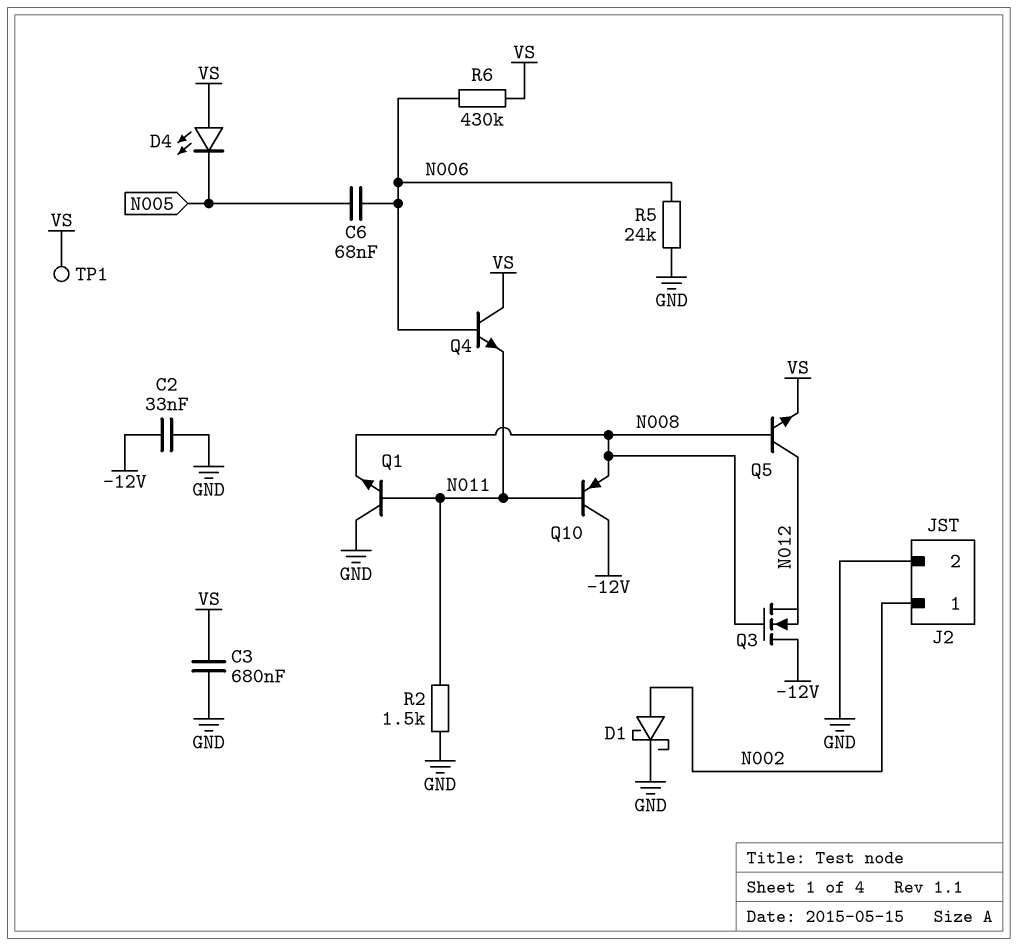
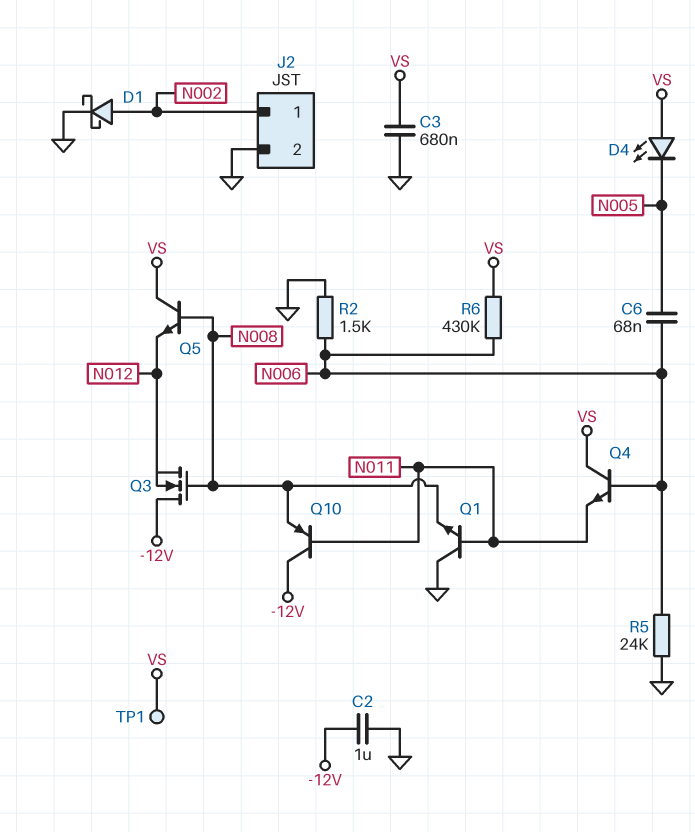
C2: 33nF (-12V, GND) -> 1uF (-12V, GND)
Q5: NPN (B N008, C N012, E VS) -> NPN (B N008, C VS, E N012)
R2: 1.5k (GND, N011) -> 1.5k (GND, N006)

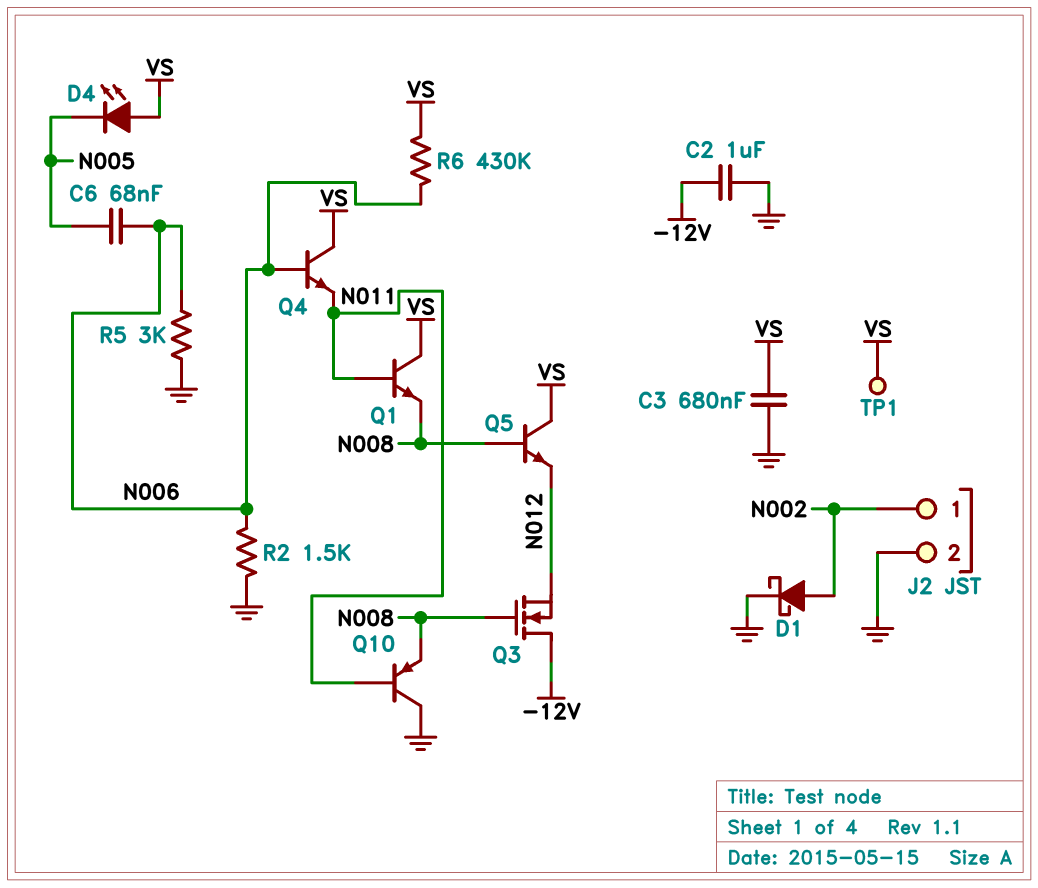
Q1: NPN (B N011, C GND, E N008) -> NPN (B N011, C VS, E N008)
Q10: PNP (B N011, C -12V, E N008) -> PNP (B N011, C GND, E N008)
R5: 24k (GND, N006) -> 3k (GND, N006)

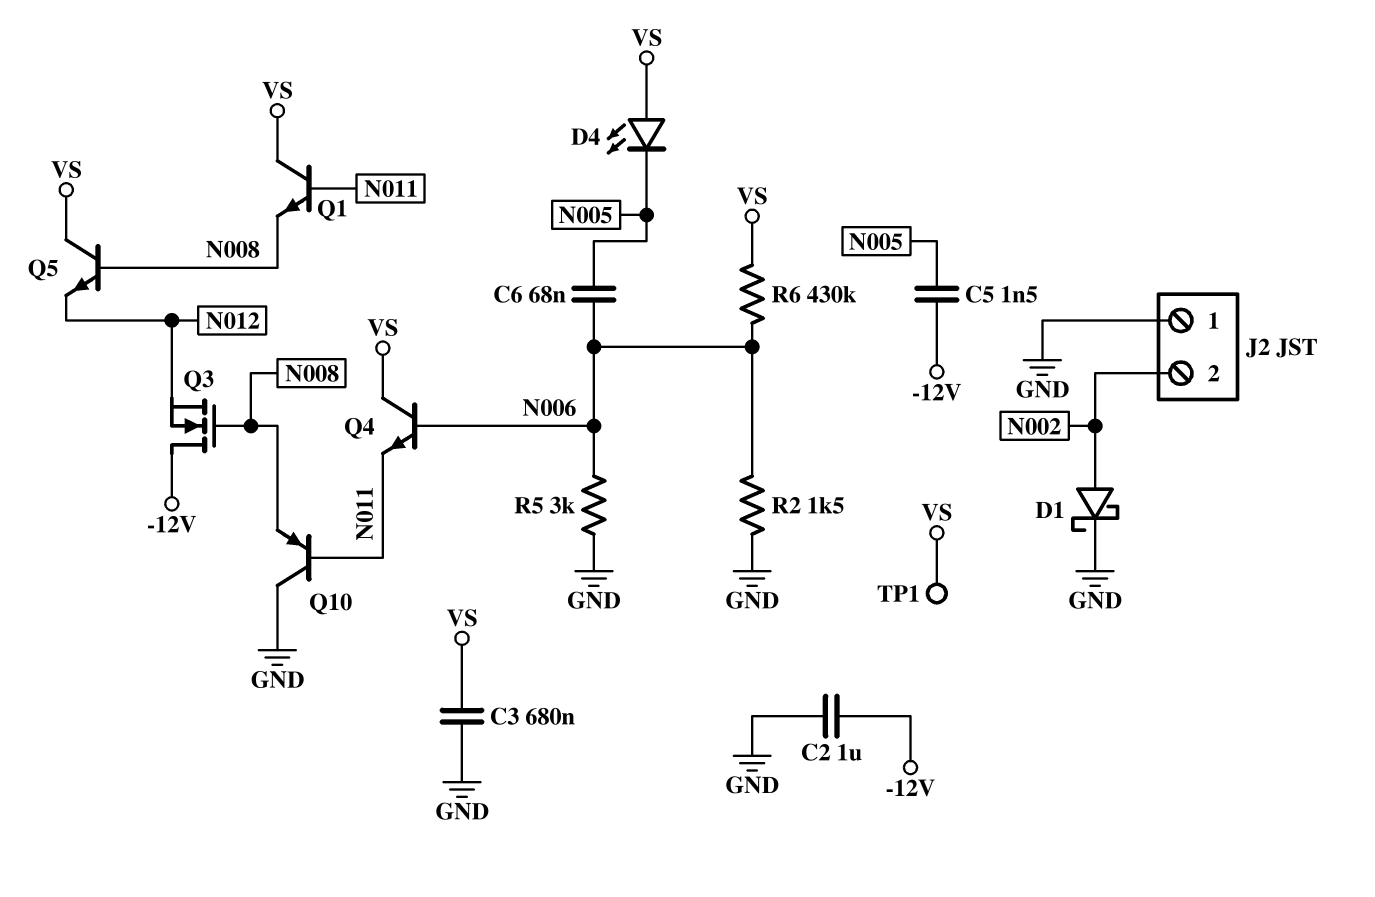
C5: none -> 1.5nF (-12V, N005)
J2 pin 1: N002 -> GND
J2 pin 2: GND -> N002

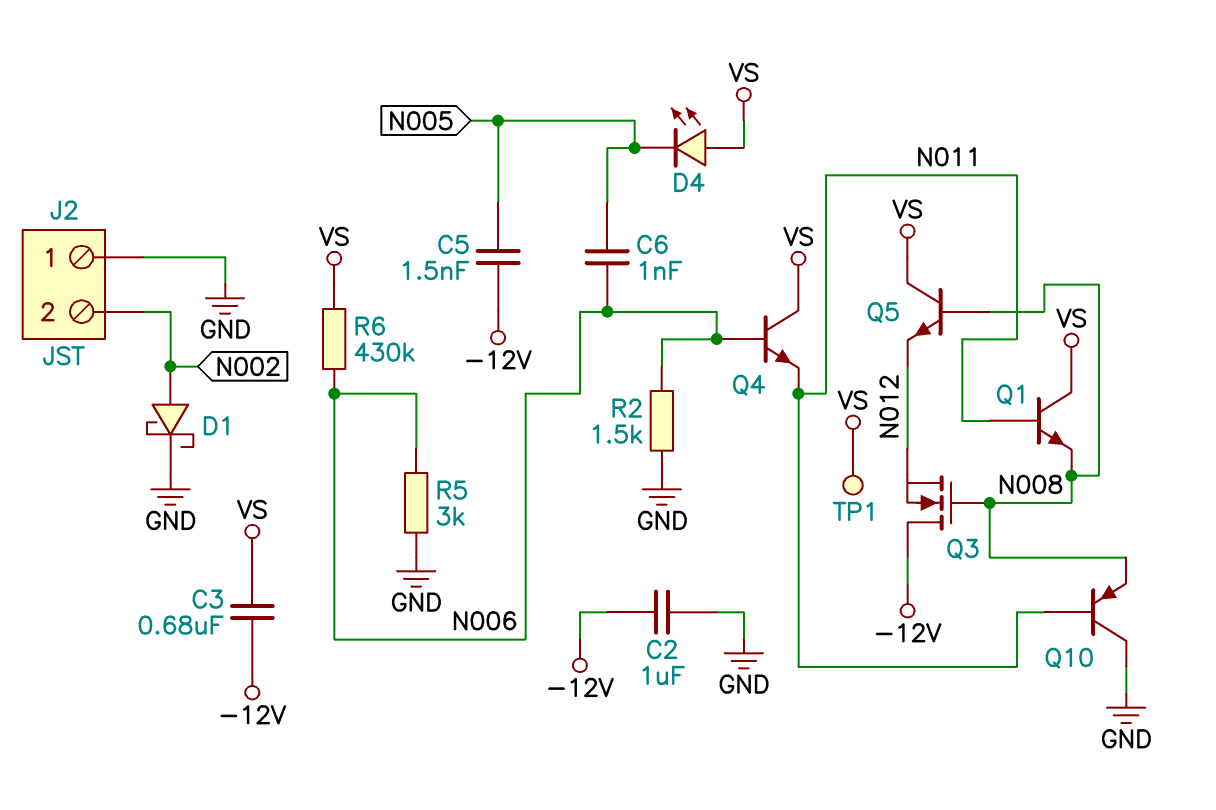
C3: 680nF (GND, VS) -> 680nF (-12V, VS)
C6: 68nF (N005, N006) -> 1nF (N005, N006)

